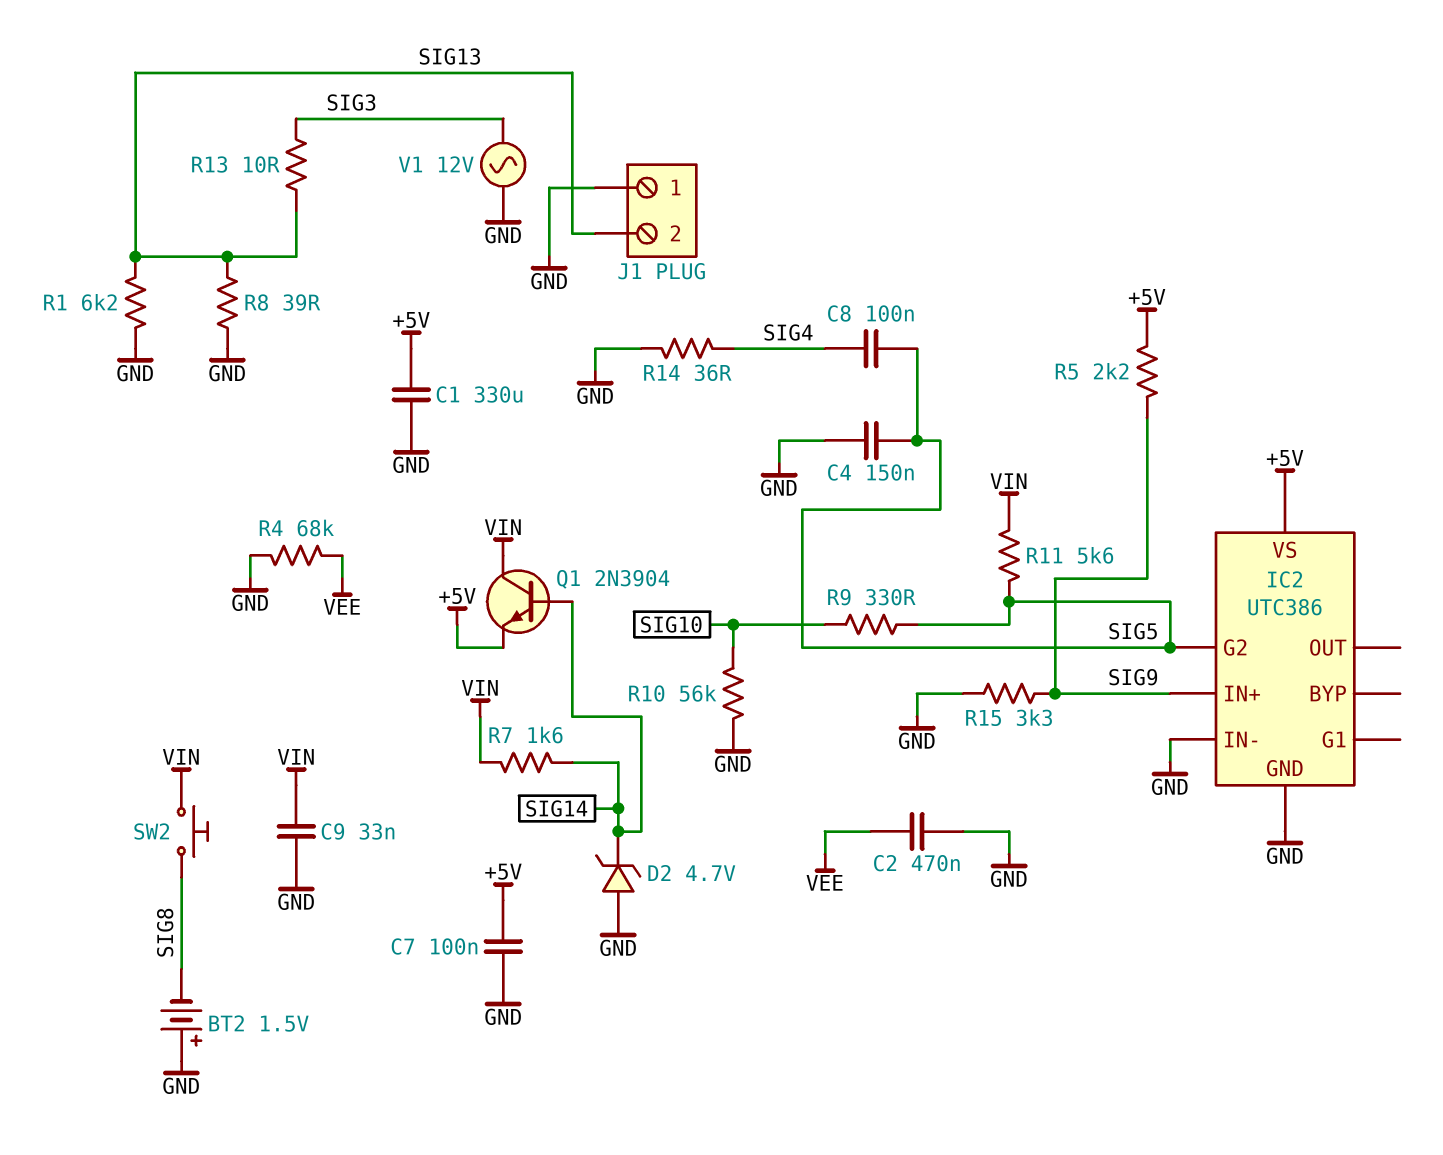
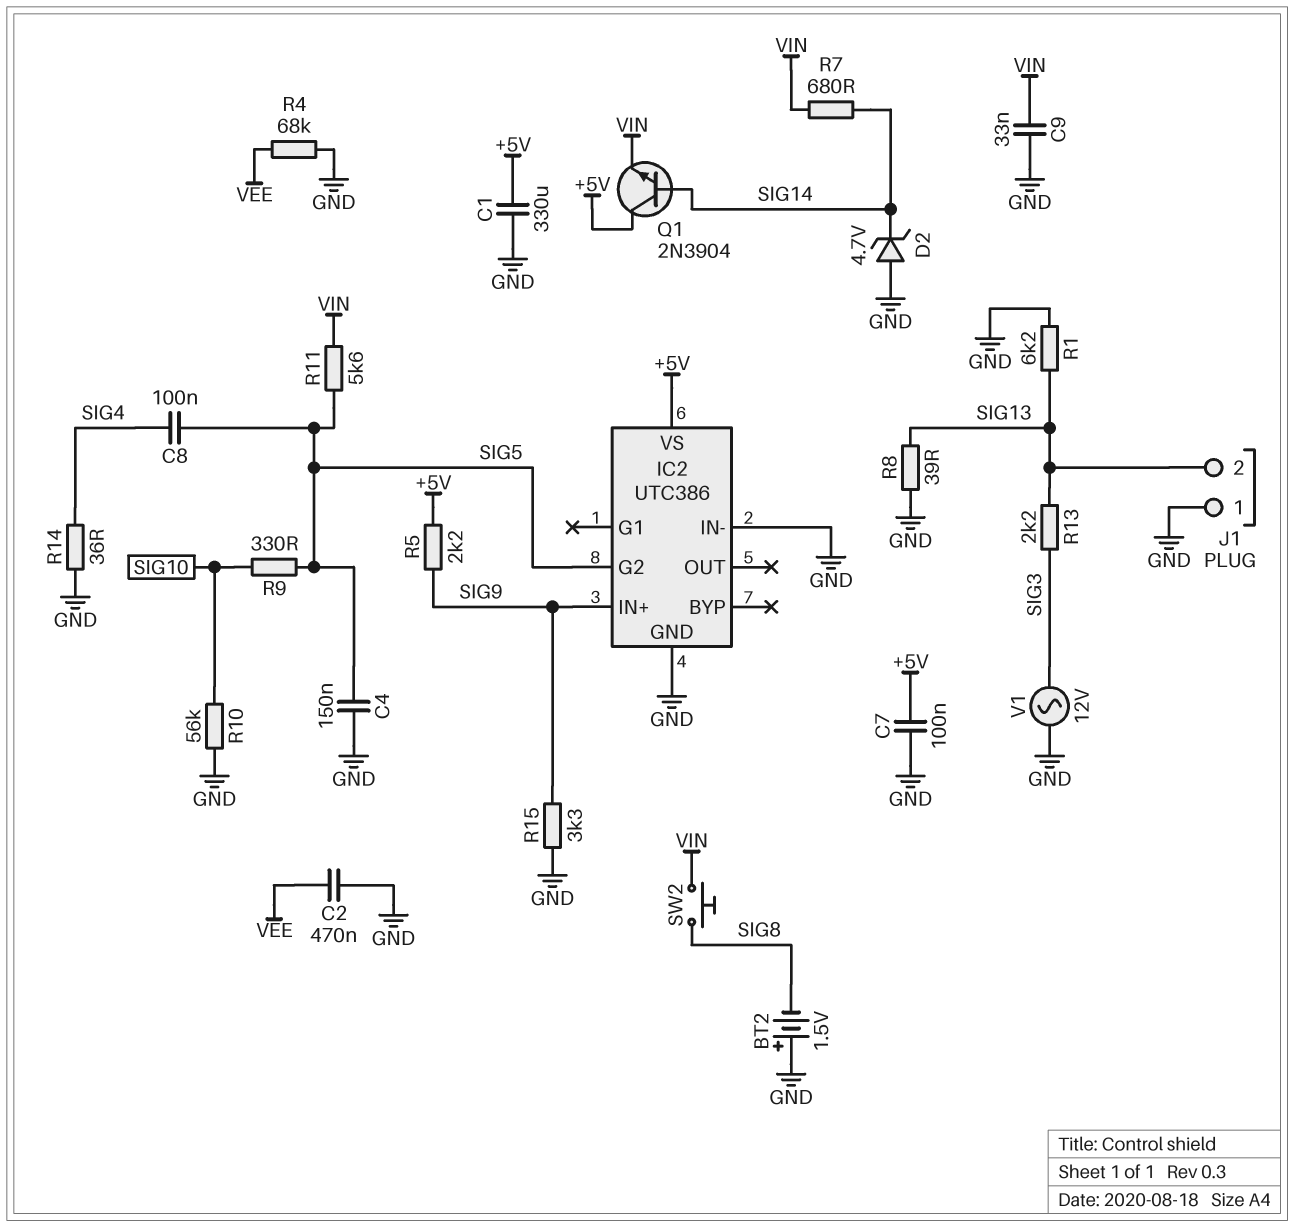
Q1: NPN 2N3904 (B SIG14, C VIN, E +5V) -> NPN 2N3904 (B SIG14, C +5V, E VIN)
R7: 1.6k (SIG14, VIN) -> 680 (SIG14, VIN)
R13: 10 (SIG3, SIG13) -> 2.2k (SIG3, SIG13)

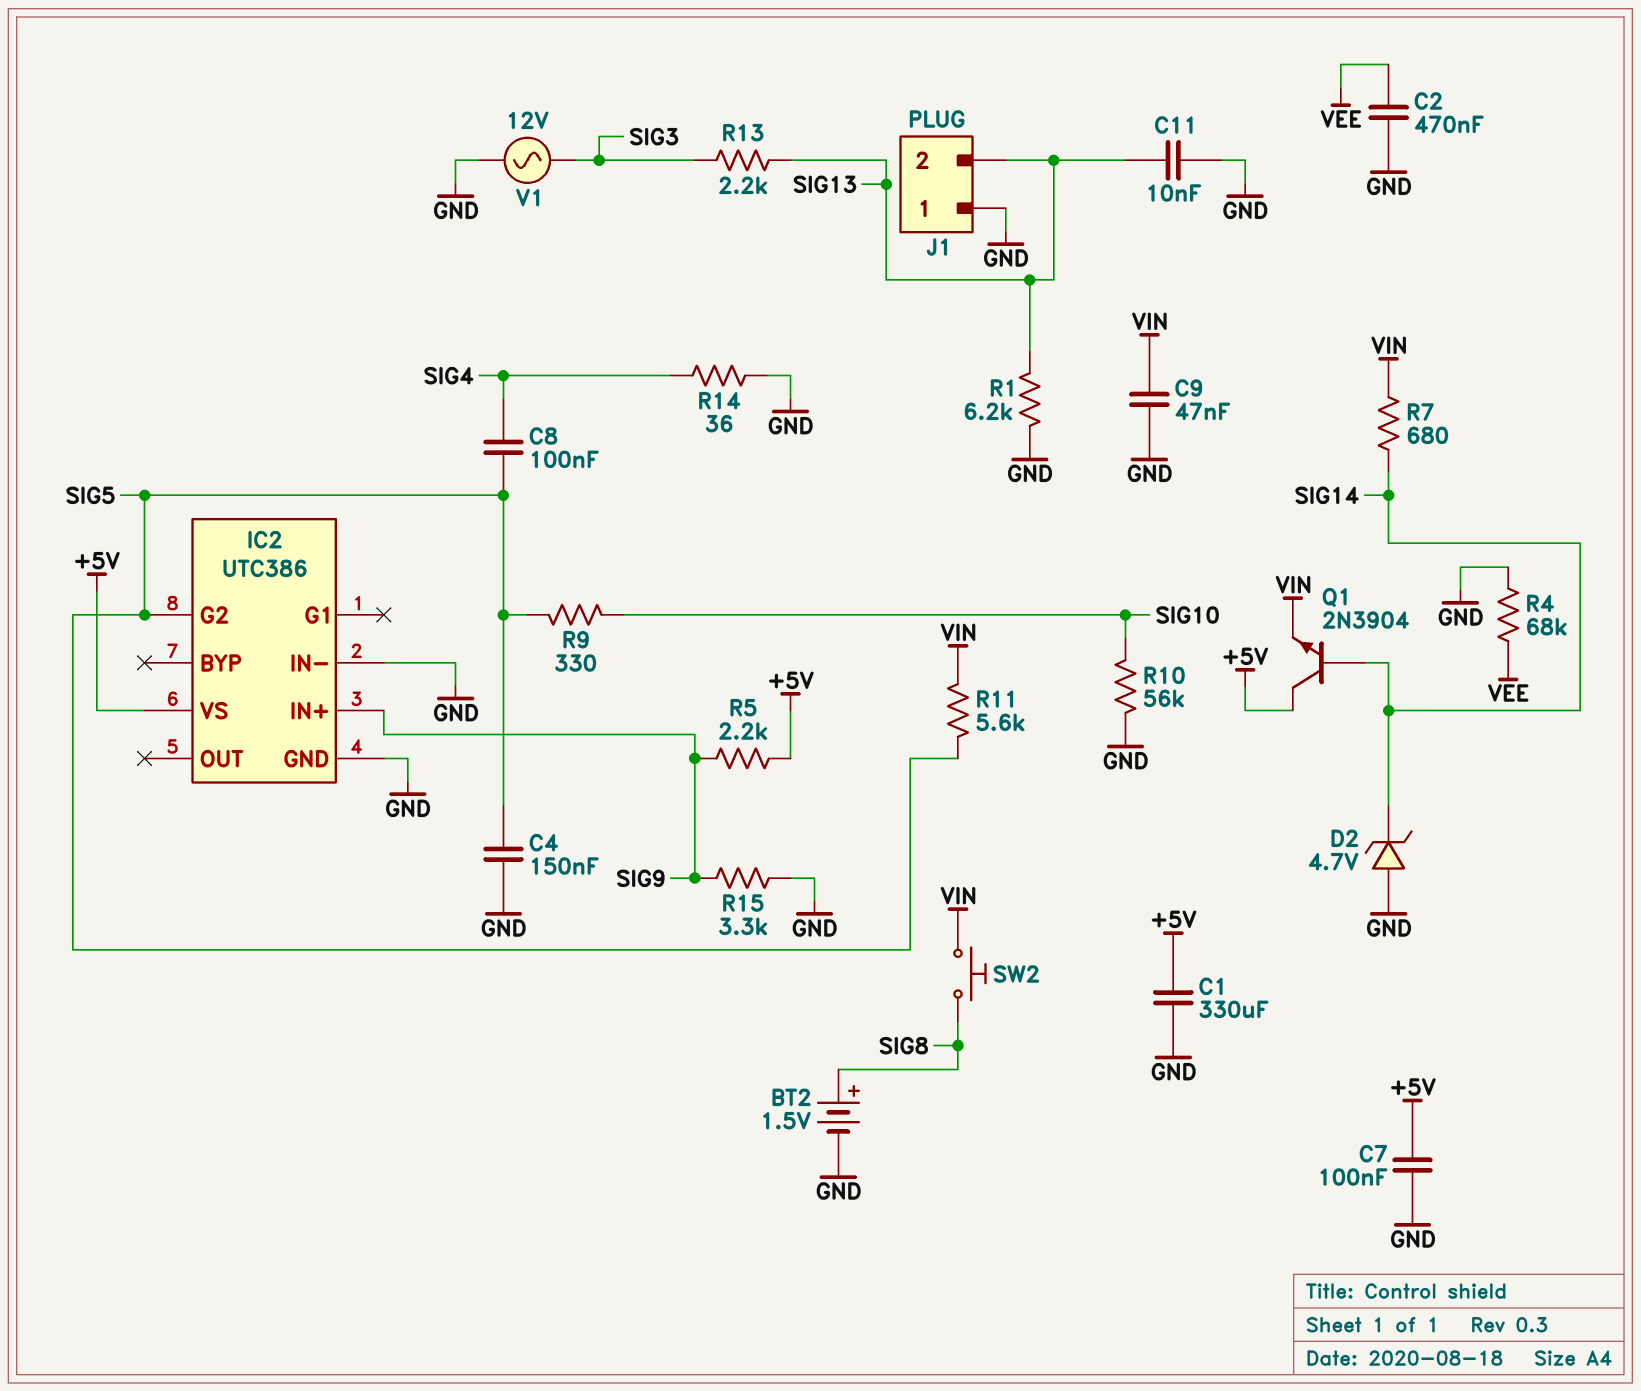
BT2: 1.5V (plus GND, minus SIG8) -> 1.5V (plus SIG8, minus GND)
C9: 33nF (GND, VIN) -> 47nF (GND, VIN)
C11: none -> 10nF (GND, SIG13)
R8: 39 (GND, SIG13) -> none

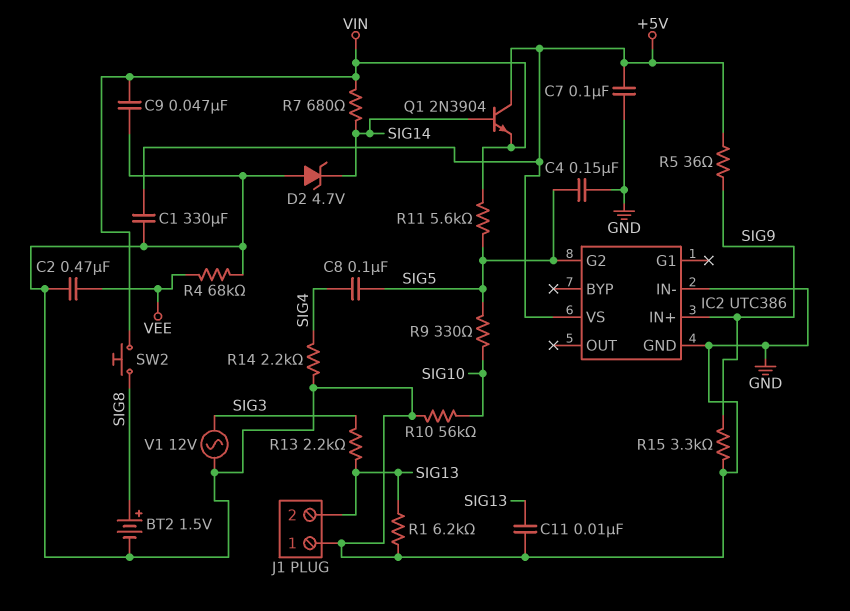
R5: 2.2k (+5V, SIG9) -> 36 (+5V, SIG9)
R14: 36 (GND, SIG4) -> 2.2k (GND, SIG4)

